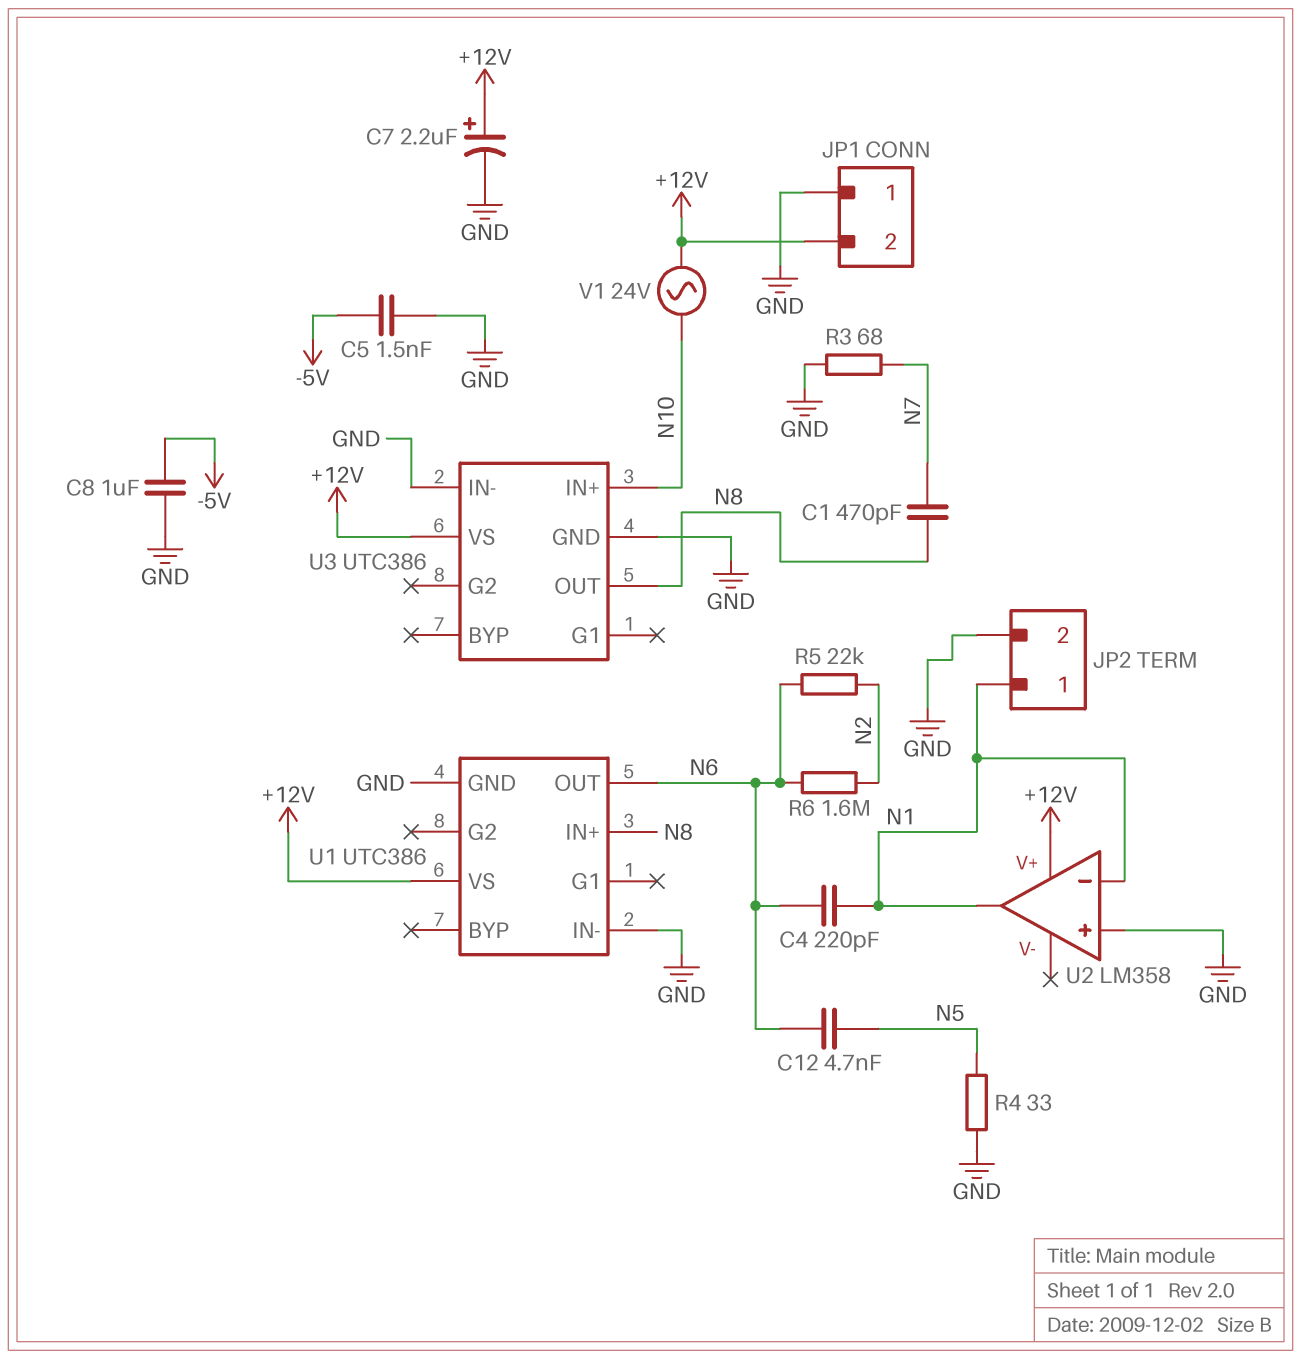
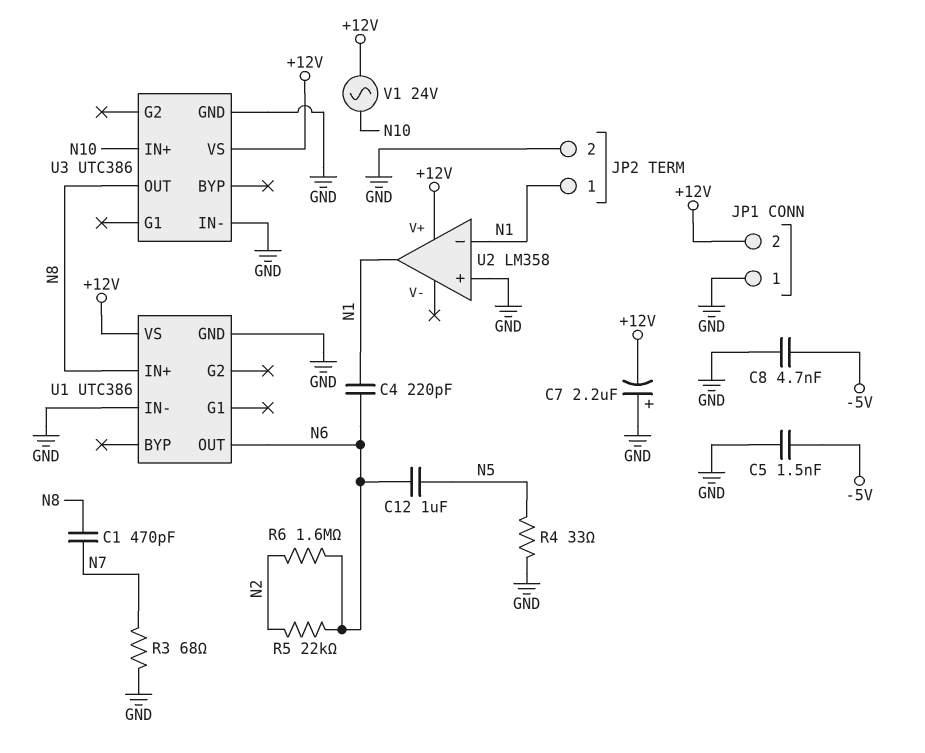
C7: 2.2uF (plus +12V, minus GND) -> 2.2uF (plus GND, minus +12V)
C8: 1uF (-5V, GND) -> 4.7nF (-5V, GND)
C12: 4.7nF (N5, N6) -> 1uF (N5, N6)

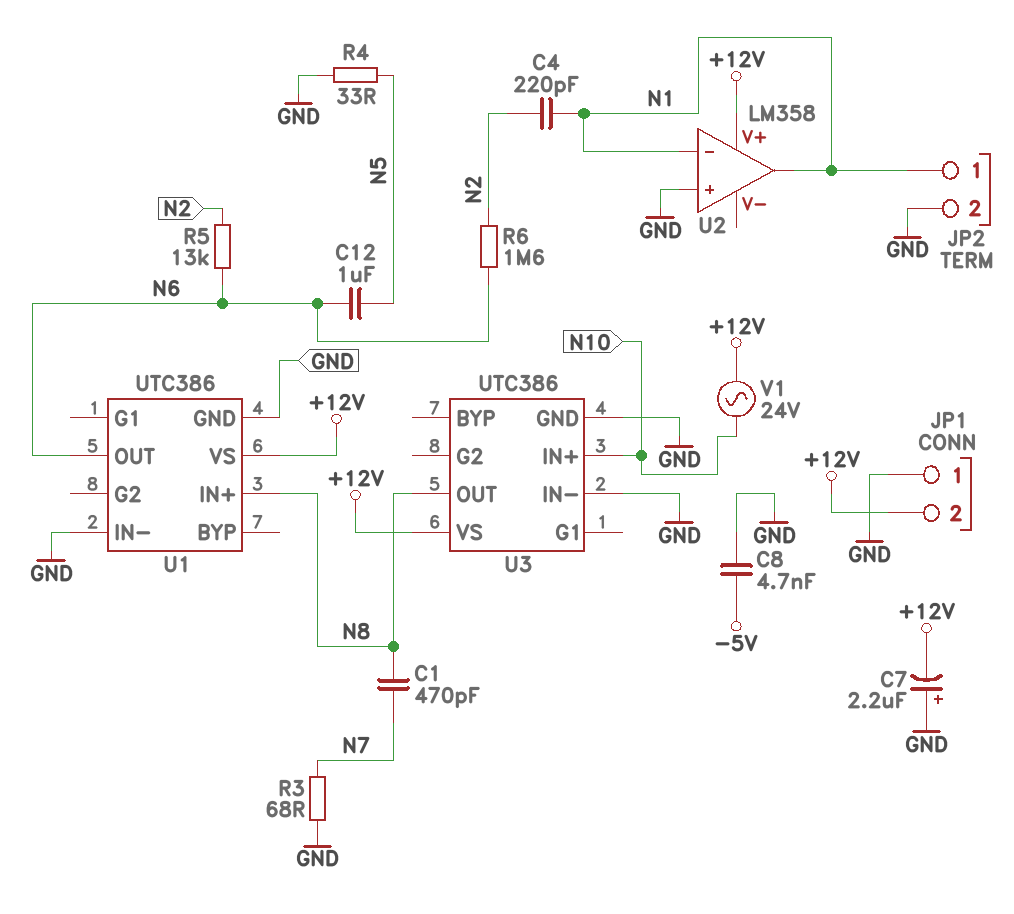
C4: 220pF (N1, N6) -> 220pF (N1, N2)
C5: 1.5nF (-5V, GND) -> none
R5: 22k (N2, N6) -> 13k (N2, N6)

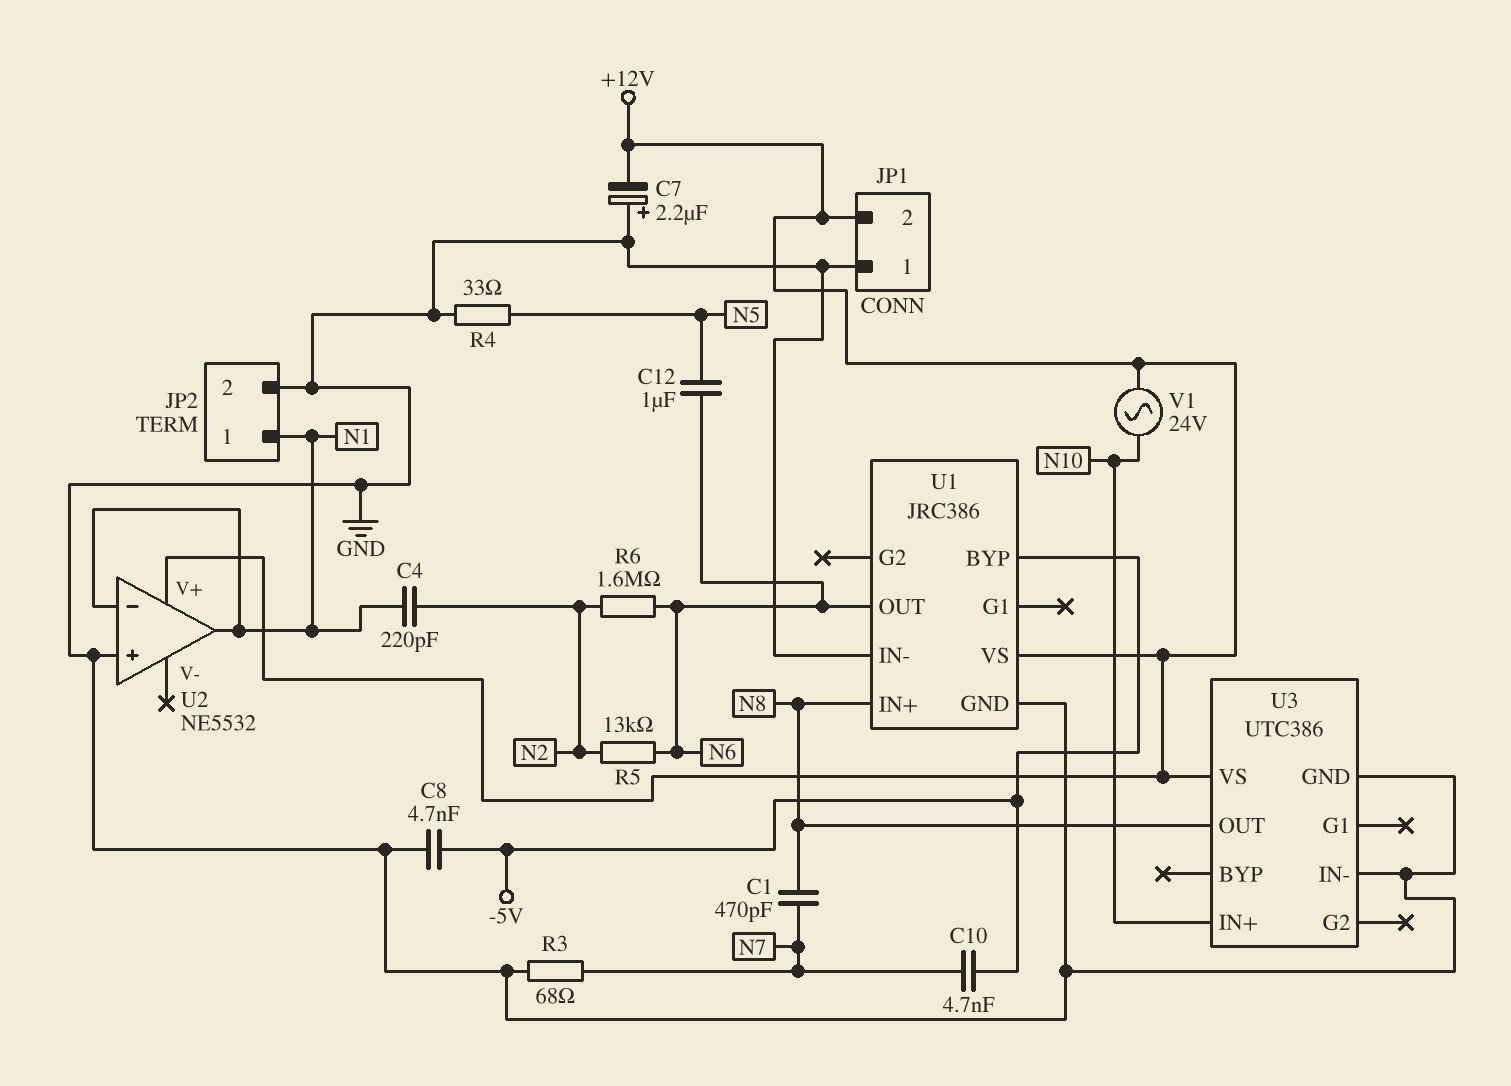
C10: none -> 4.7nF (-5V, N7)
U1: UTC386 -> JRC386
U1 pin BYP: none -> -5V
U2: LM358 -> NE5532

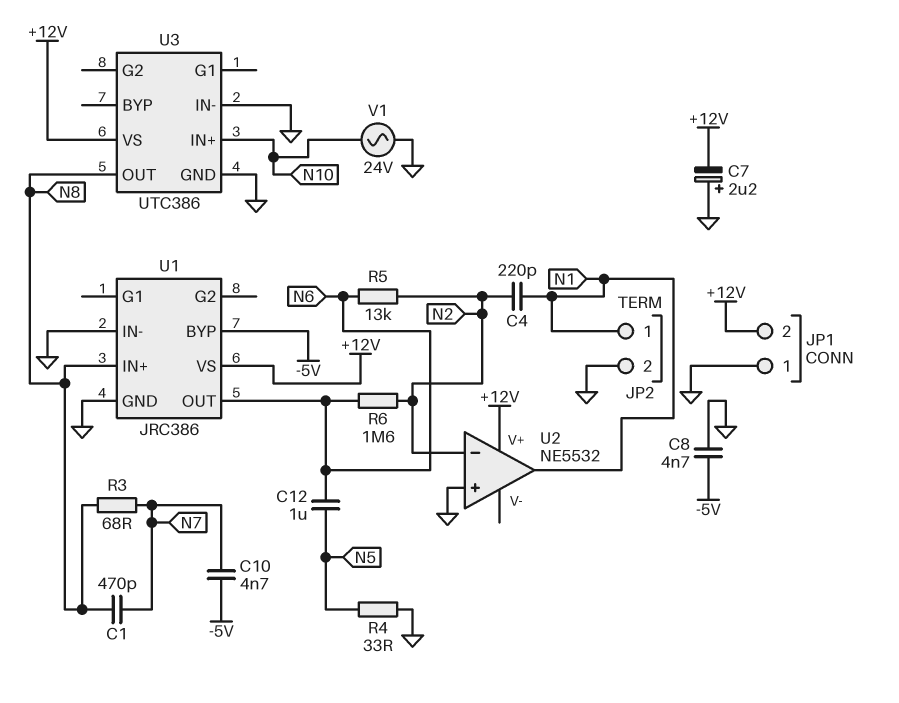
R3: 68 (GND, N7) -> 68 (N7, N8)
U2 pin in-: N1 -> N2
V1: AC 24V (+12V, N10) -> AC 24V (GND, N10)

